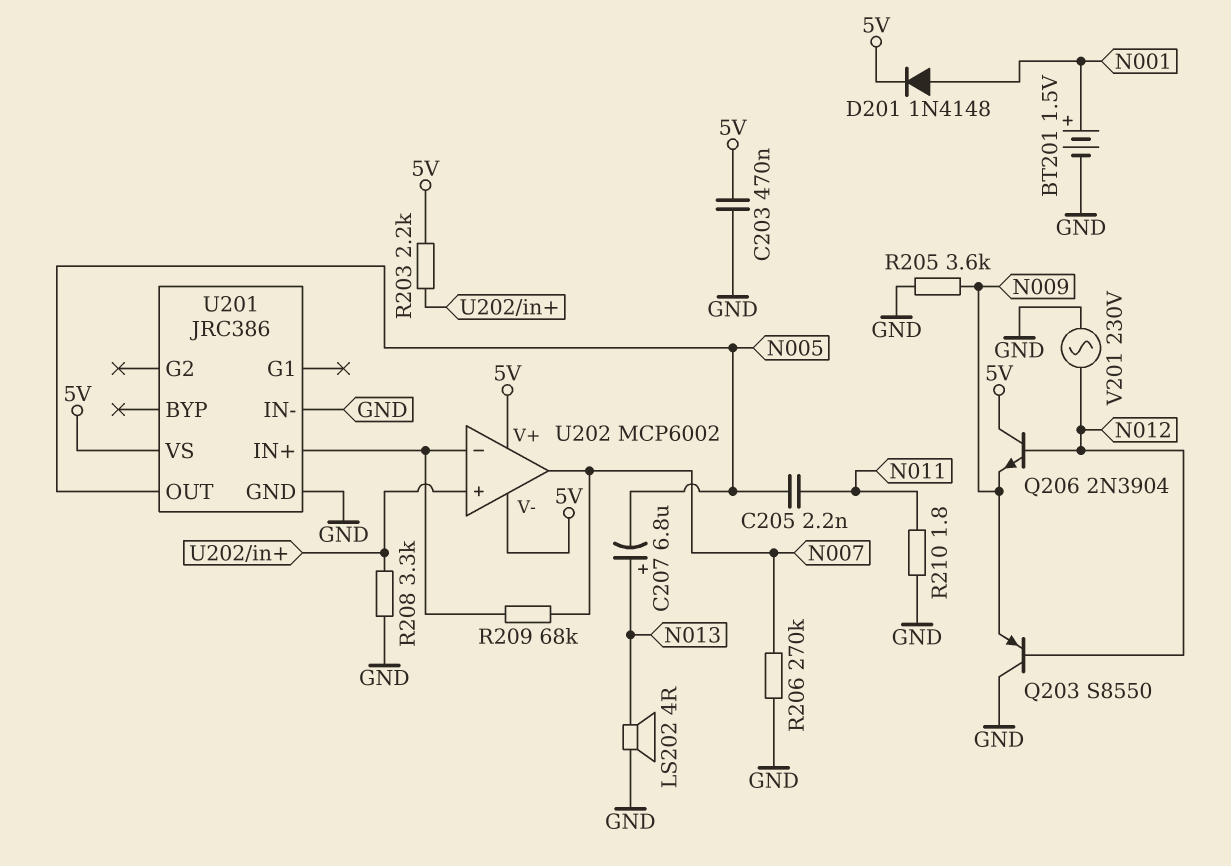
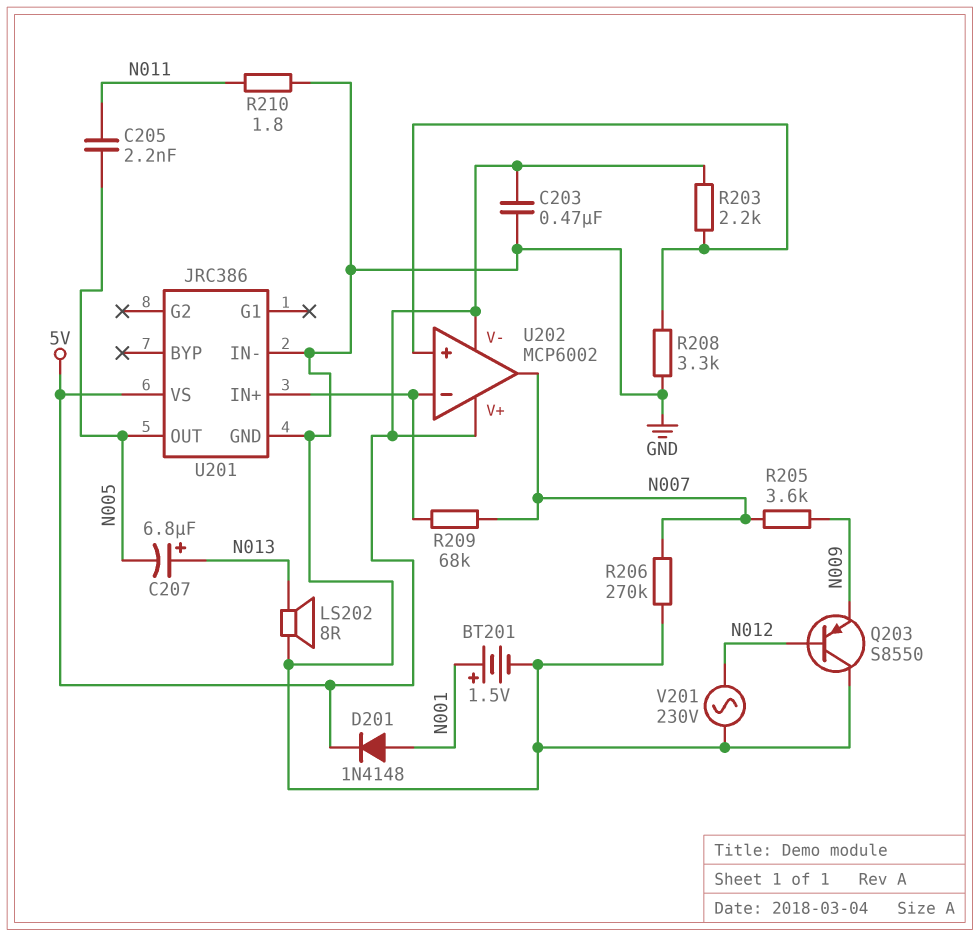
LS202: speaker 4R (GND, N013) -> speaker 8R (GND, N013)
Q206: NPN 2N3904 (B N012, C 5V, E N009) -> none
R205: 3.6k (GND, N009) -> 3.6k (N007, N009)

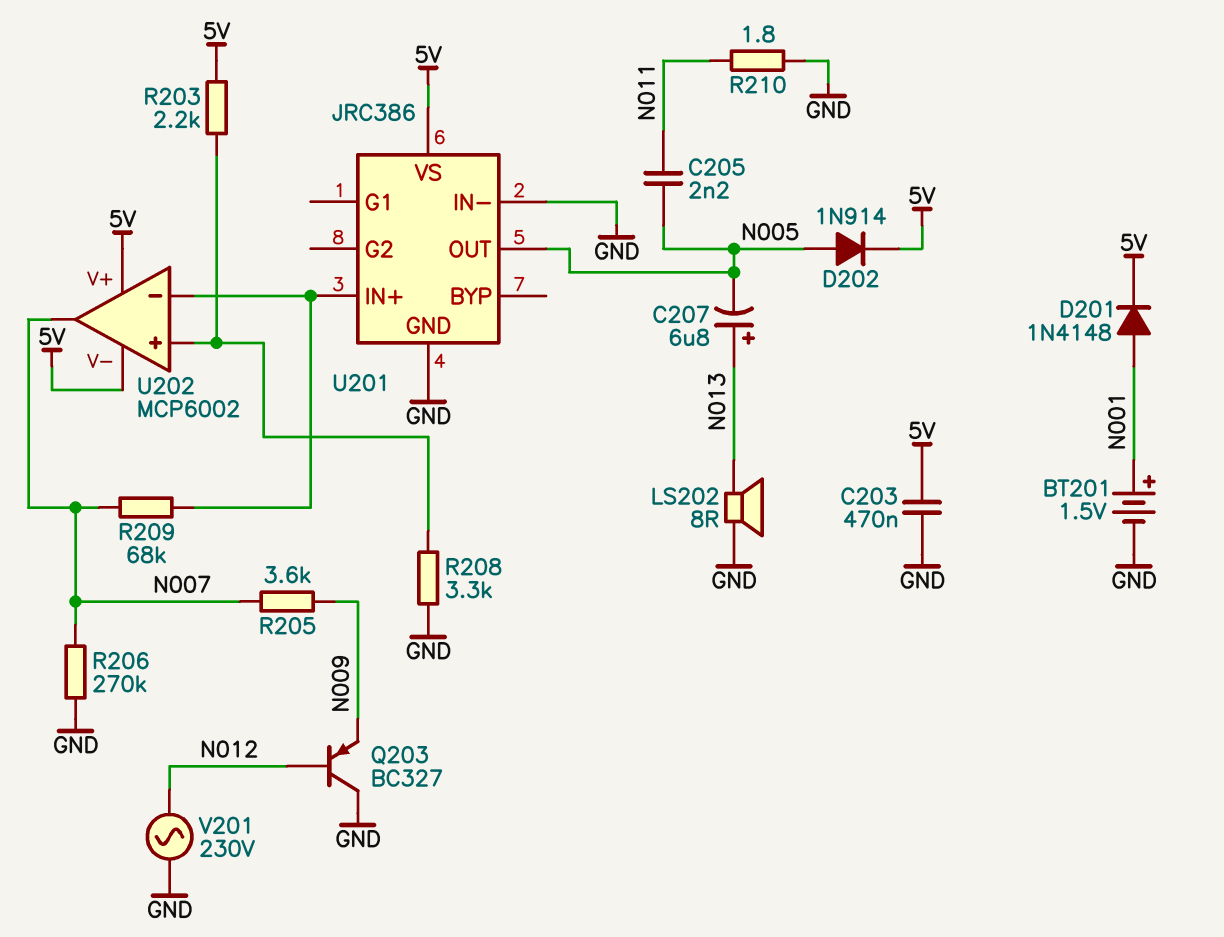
D202: none -> diode 1N914 (A N005, K 5V)
Q203: PNP S8550 (B N012, C GND, E N009) -> PNP BC327 (B N012, C GND, E N009)

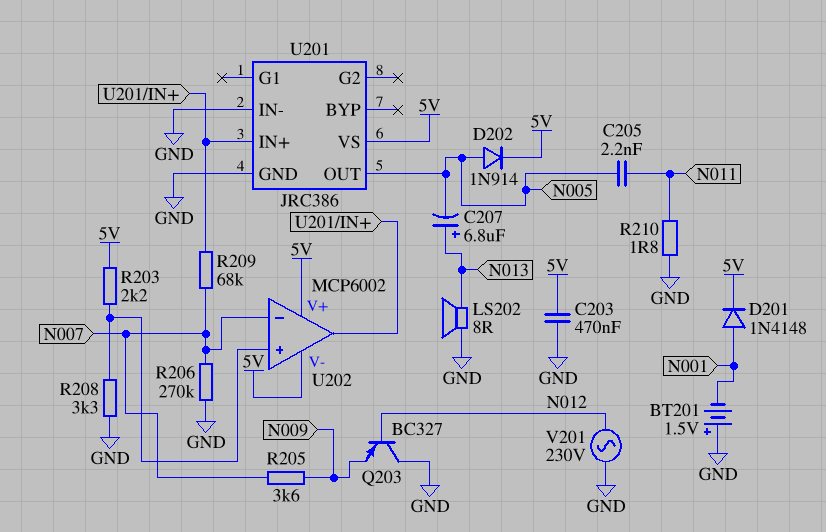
BT201: 1.5V (plus N001, minus GND) -> 1.5V (plus GND, minus N001)
U202 pin in-: U201/IN+ -> N007
U202 pin out: N007 -> U201/IN+

